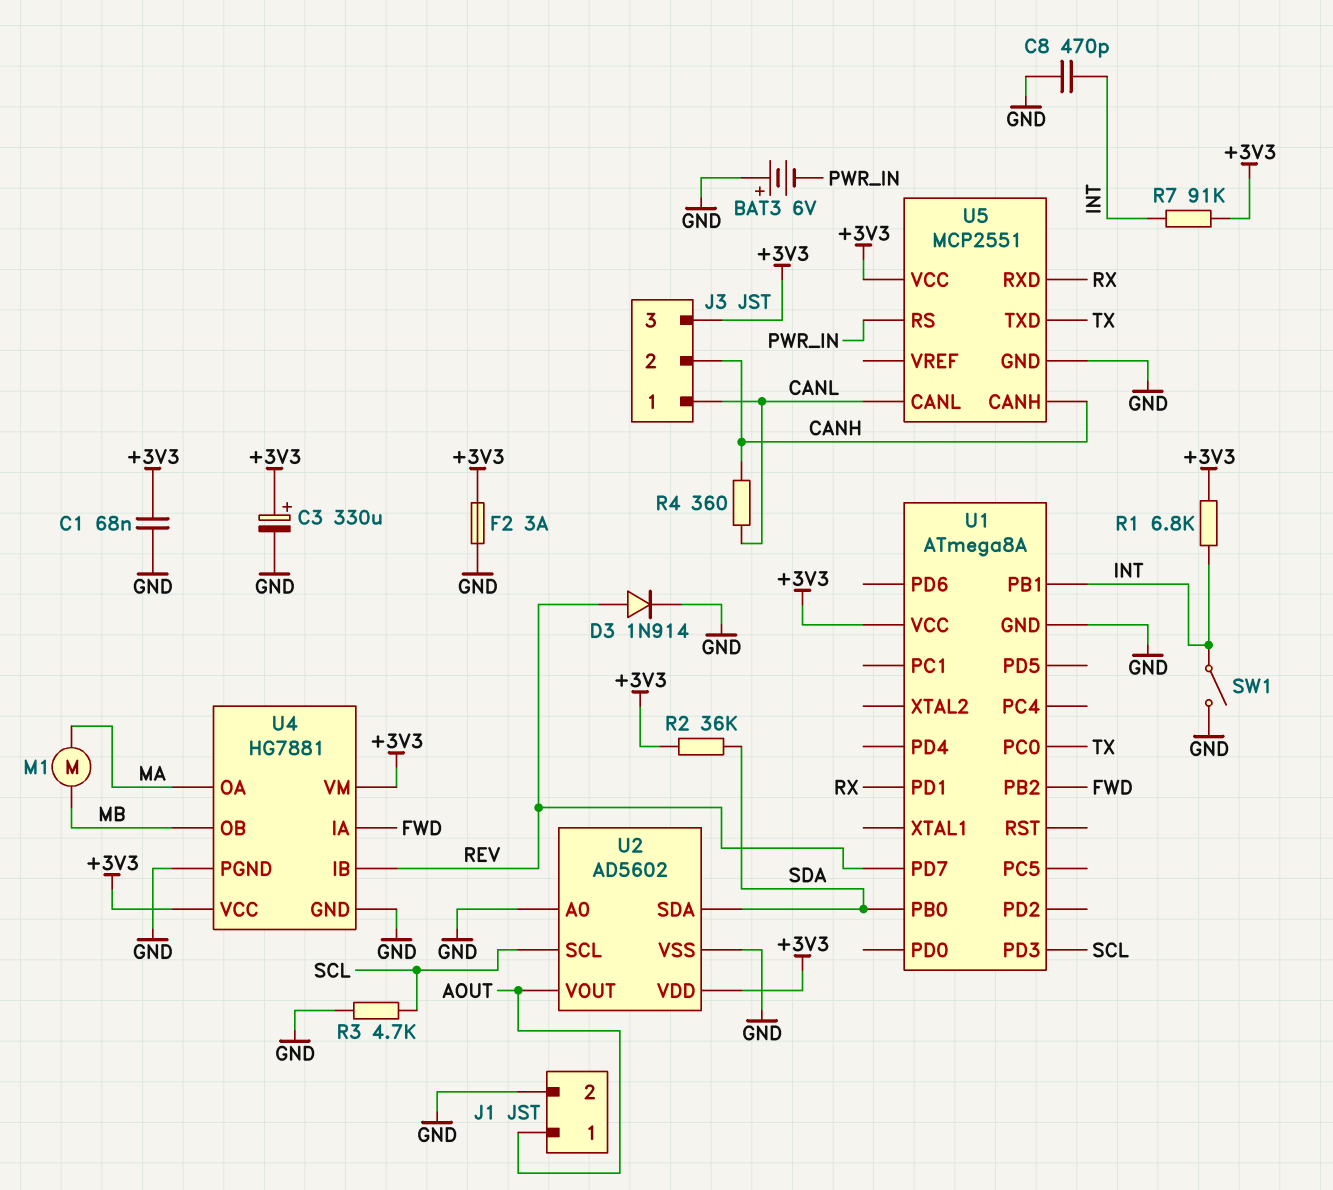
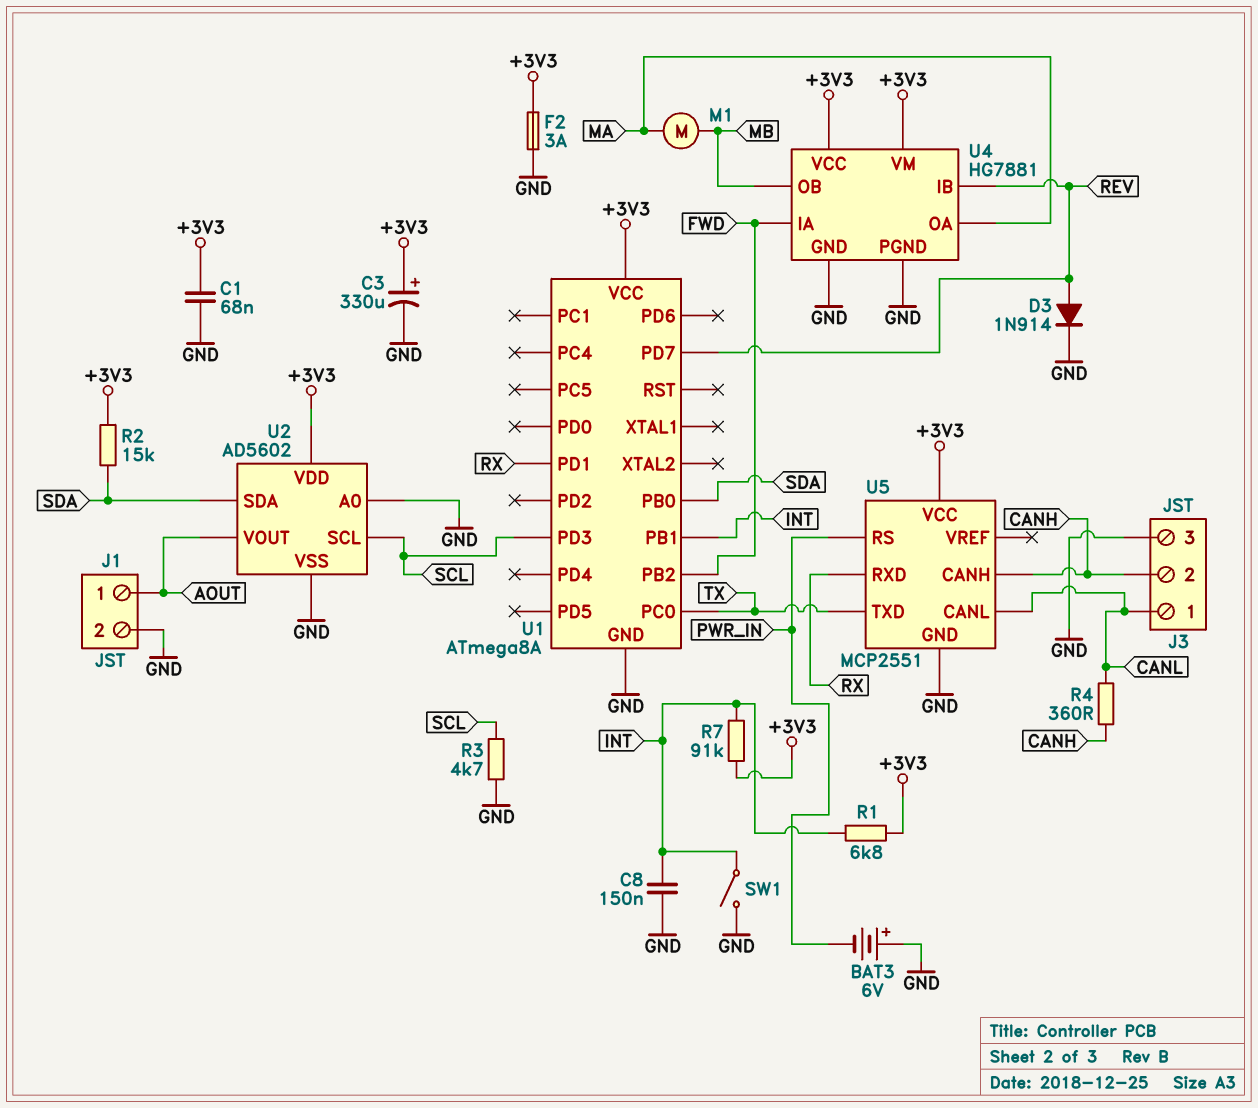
C8: 470pF (GND, INT) -> 150nF (GND, INT)
J3 pin 3: +3V3 -> GND
R2: 36k (+3V3, SDA) -> 15k (+3V3, SDA)

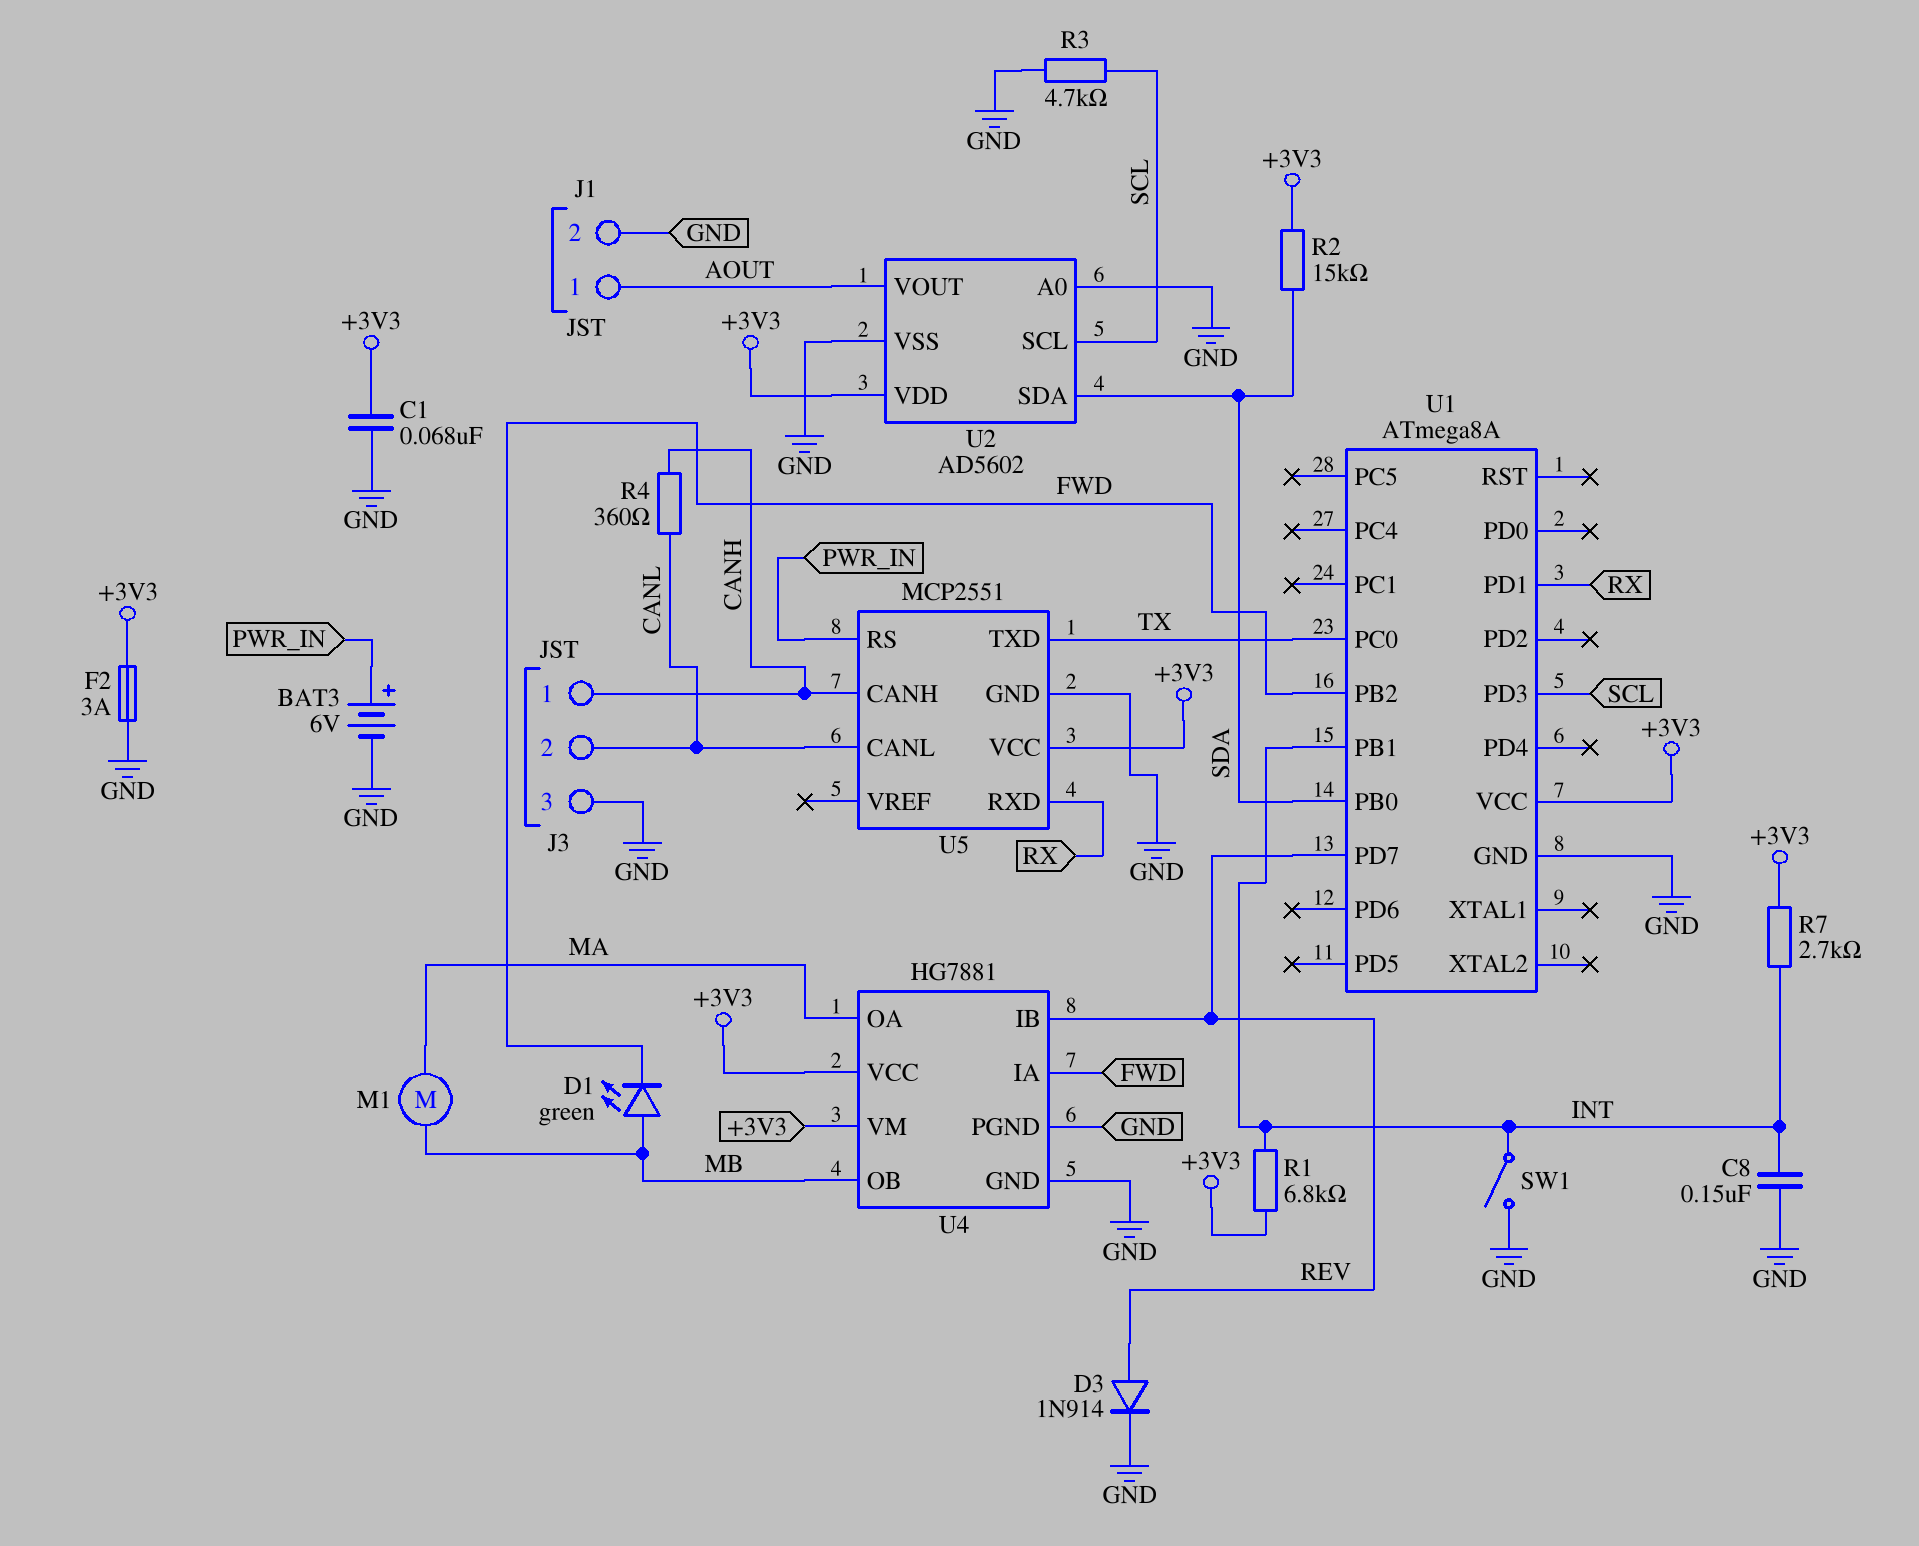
BAT3: 6V (plus GND, minus PWR_IN) -> 6V (plus PWR_IN, minus GND)
C3: 330uF (plus +3V3, minus GND) -> none
D1: none -> LED green (A MB, K FWD)
J3 pin 1: CANL -> CANH
J3 pin 2: CANH -> CANL
R7: 91k (+3V3, INT) -> 2.7k (+3V3, INT)

